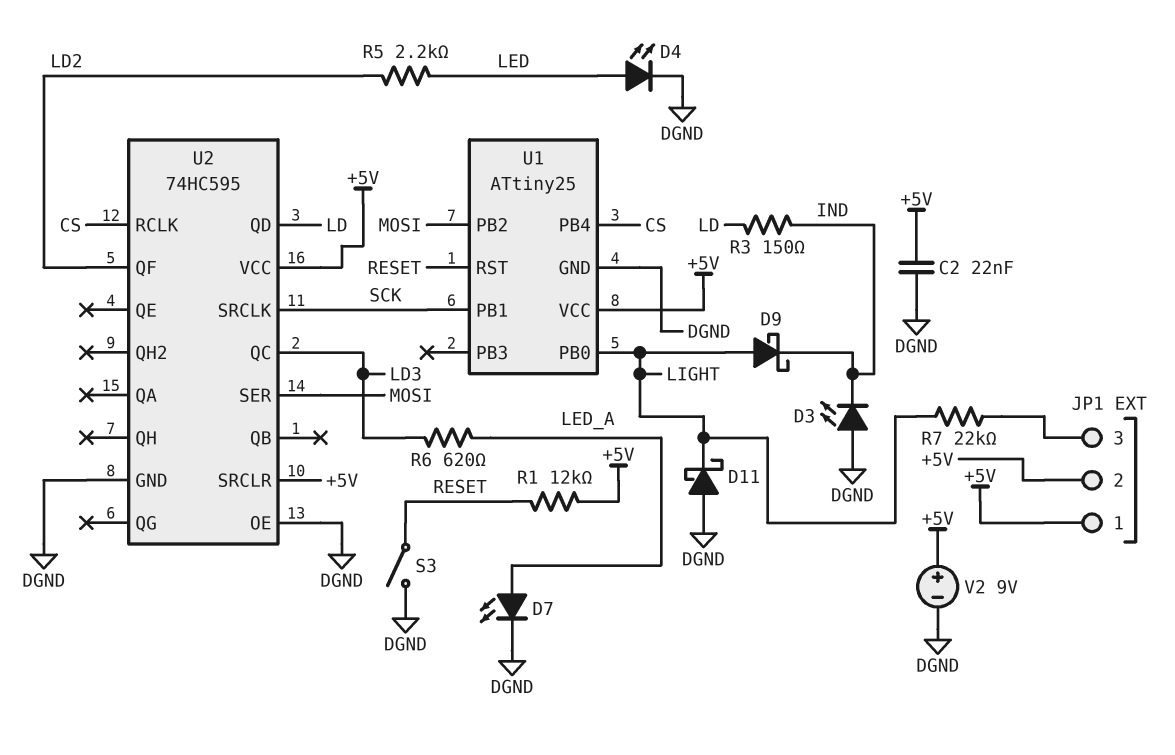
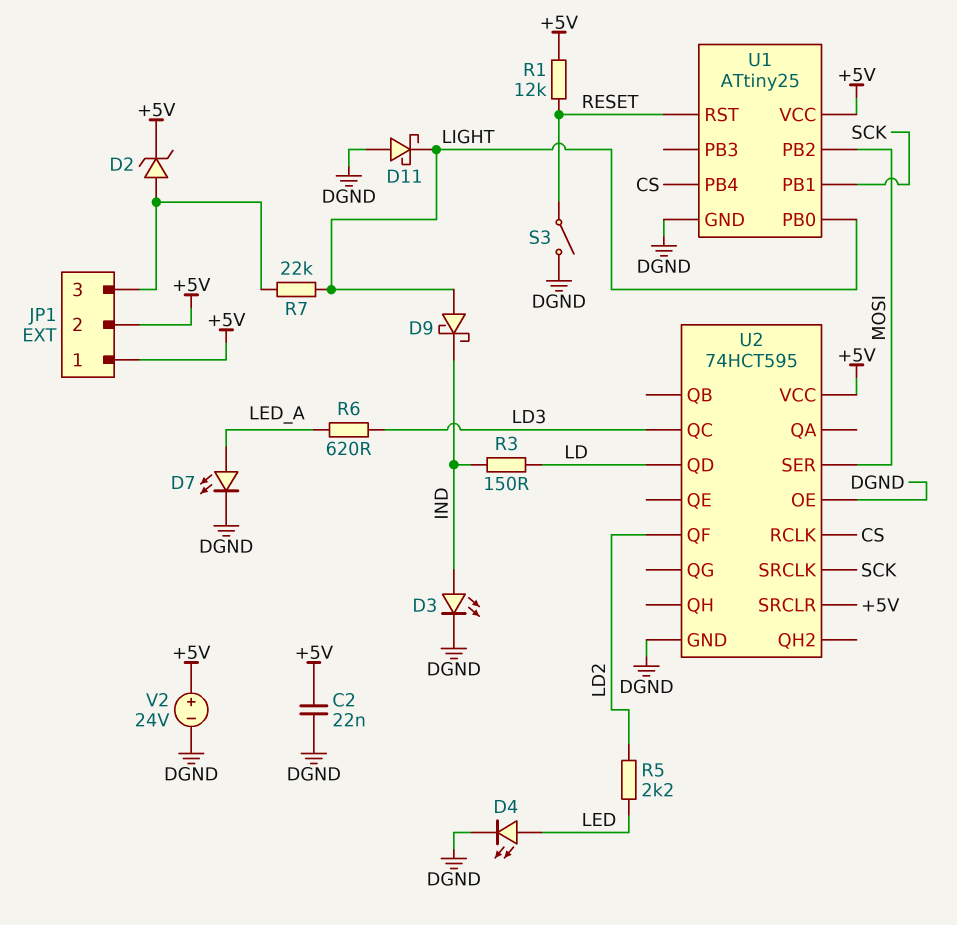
D2: none -> zener (A JP1/3, K +5V)
D3: LED (A DGND, K IND) -> LED (A IND, K DGND)
U2: 74HC595 -> 74HCT595
V2: 9V (plus +5V, minus DGND) -> 24V (plus +5V, minus DGND)

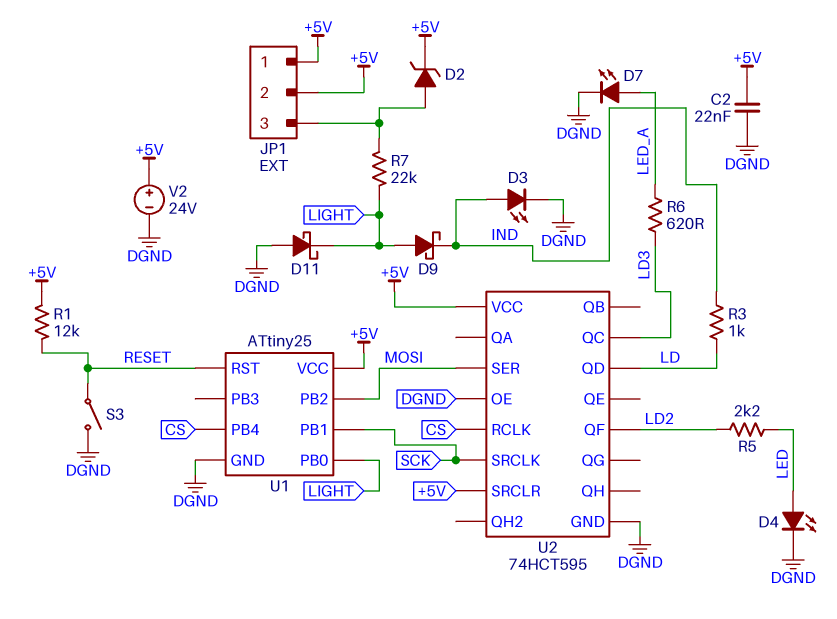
R3: 150 (IND, LD) -> 1k (IND, LD)

